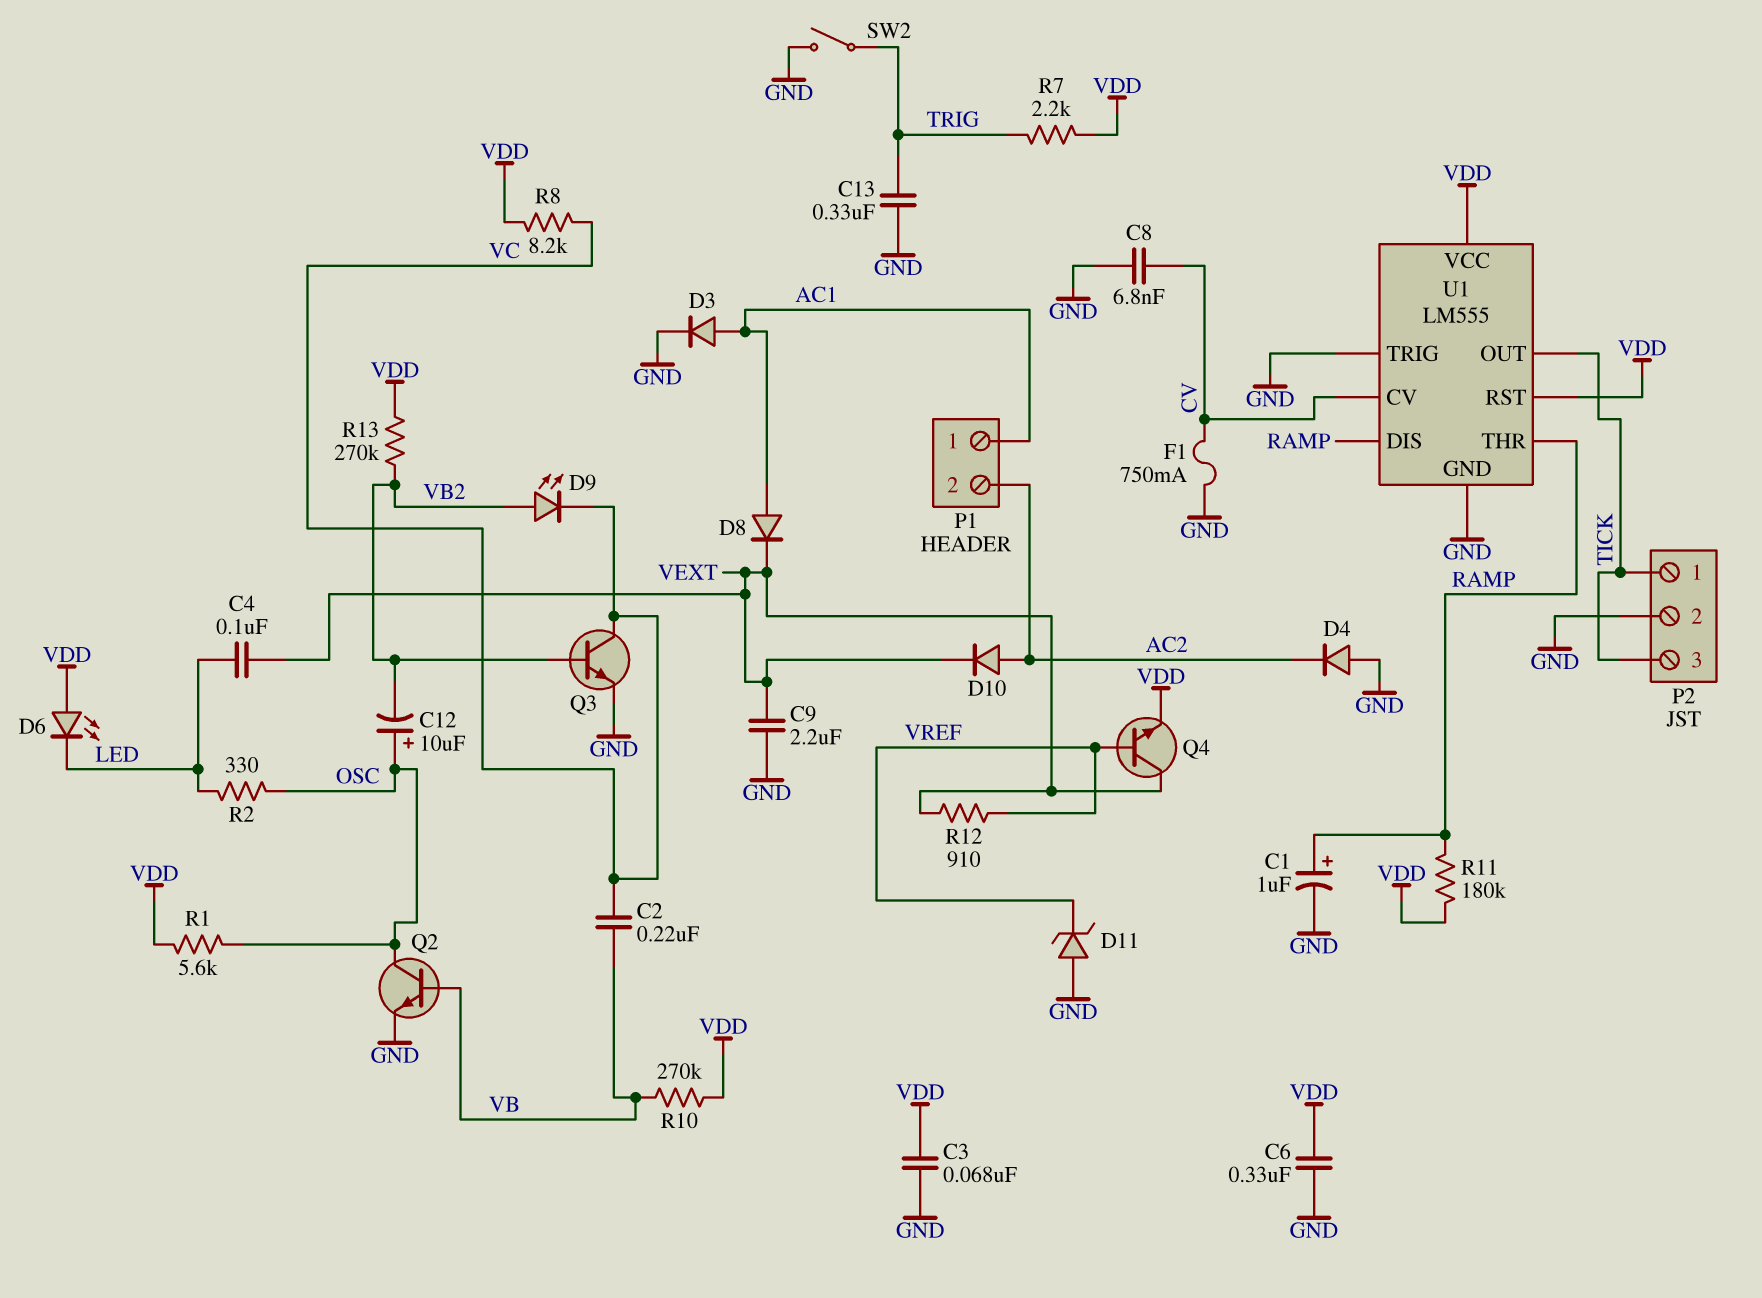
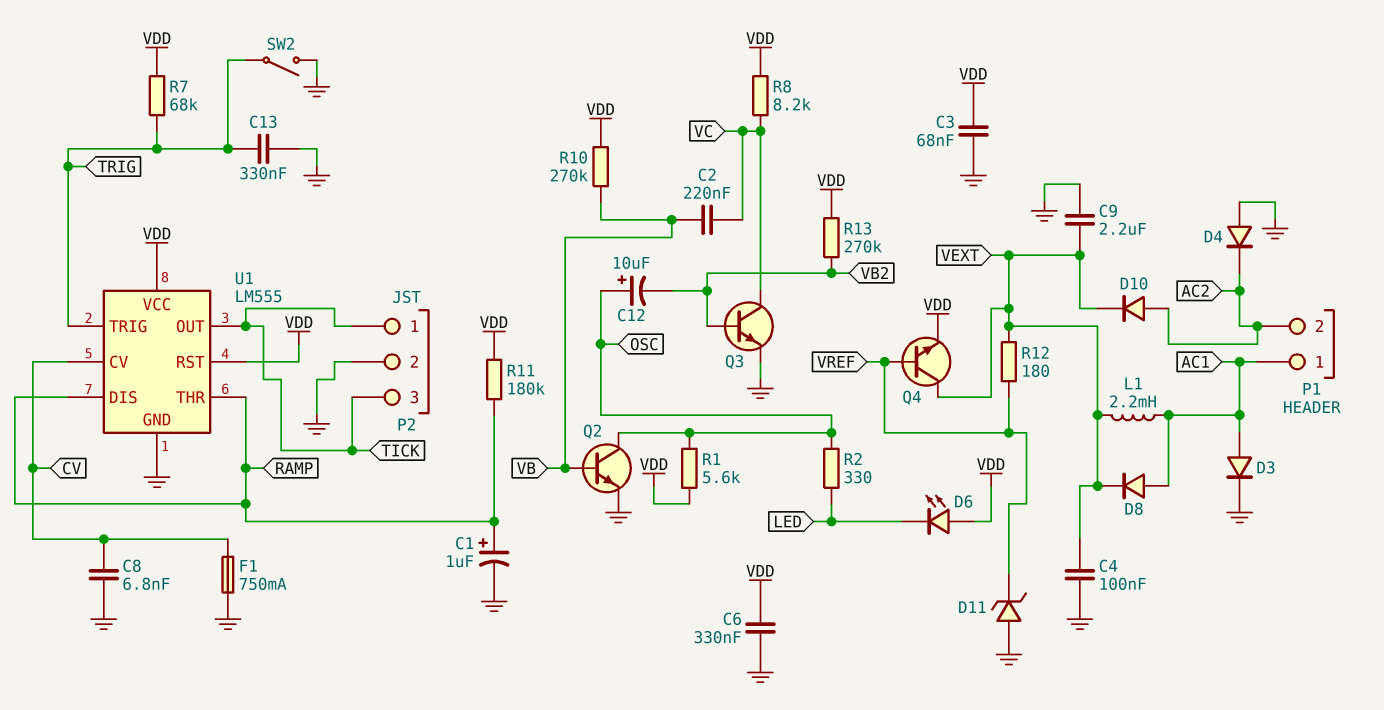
C4: 100nF (LED, VEXT) -> 100nF (GND, VEXT)
D9: LED (A VB2, K VC) -> none
L1: none -> 2.2mH (AC1, VEXT)
R7: 2.2k (TRIG, VDD) -> 68k (TRIG, VDD)
R12: 910 (VEXT, VREF) -> 180 (VEXT, VREF)
U1 pin TRIG: GND -> TRIG

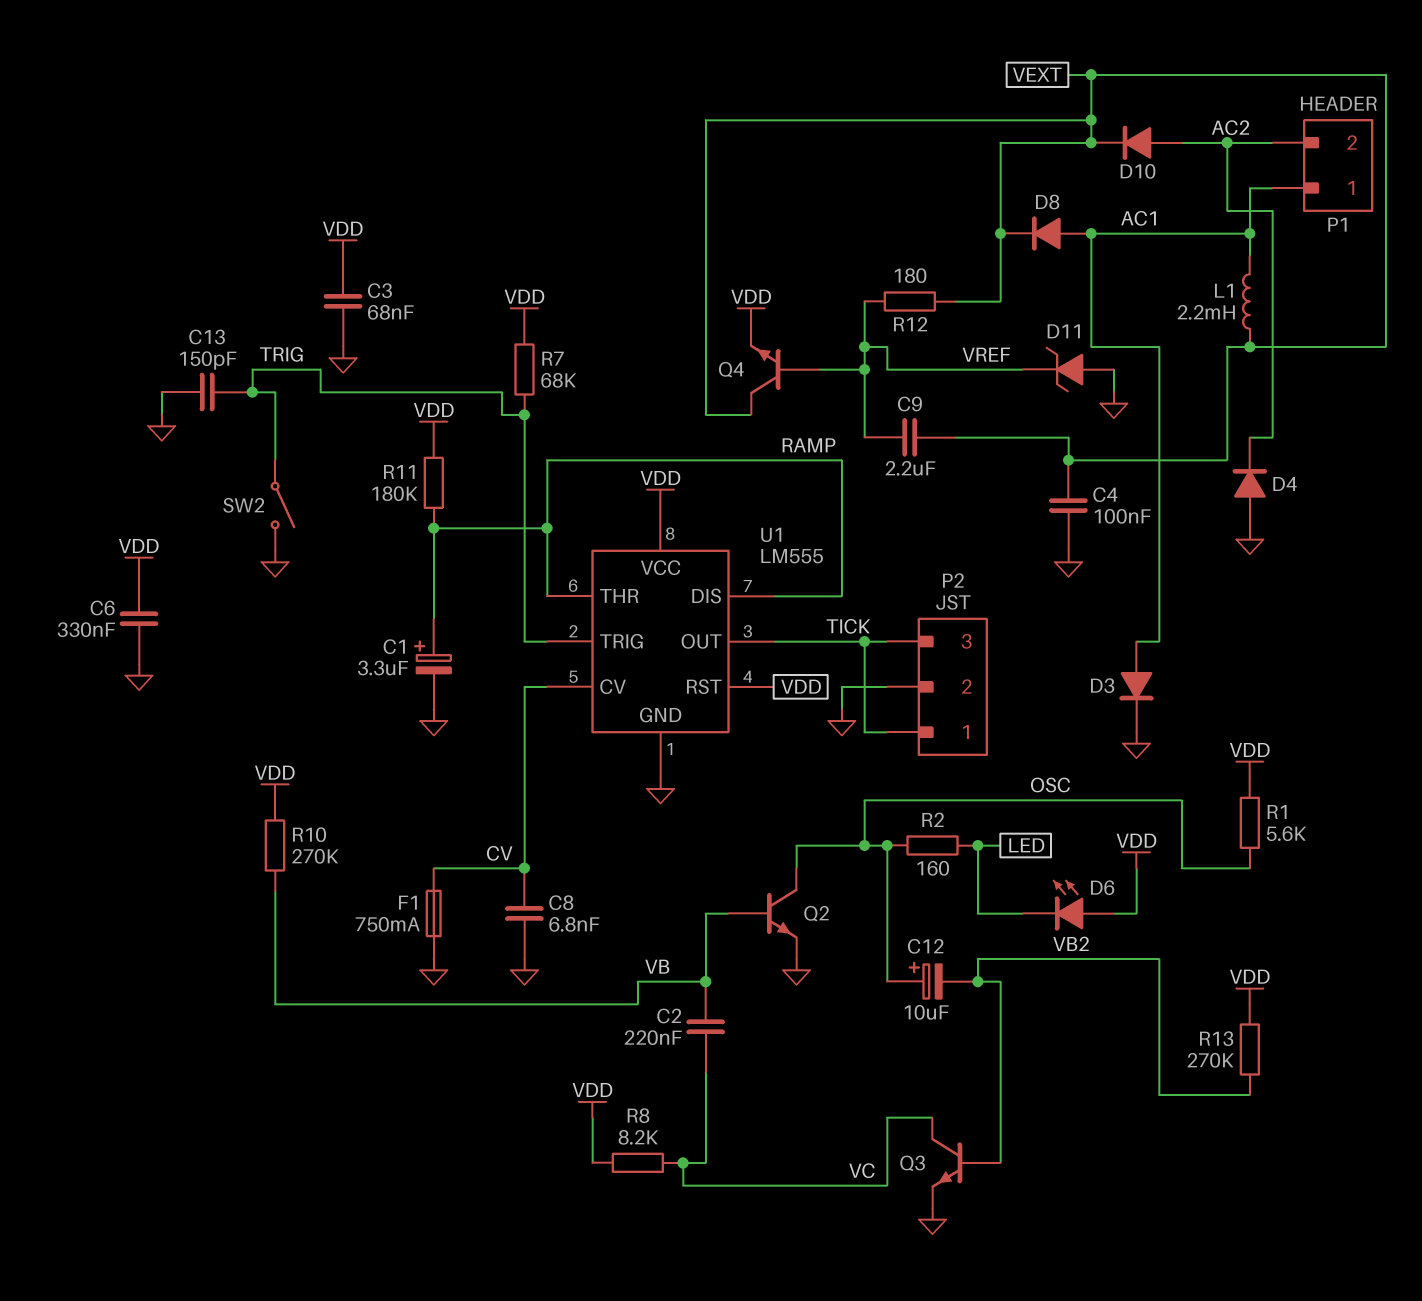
C1: 1uF (plus RAMP, minus GND) -> 3.3uF (plus RAMP, minus GND)
C9: 2.2uF (GND, VEXT) -> 2.2uF (VEXT, VREF)
C13: 330nF (GND, TRIG) -> 150pF (GND, TRIG)
R2: 330 (LED, OSC) -> 160 (LED, OSC)

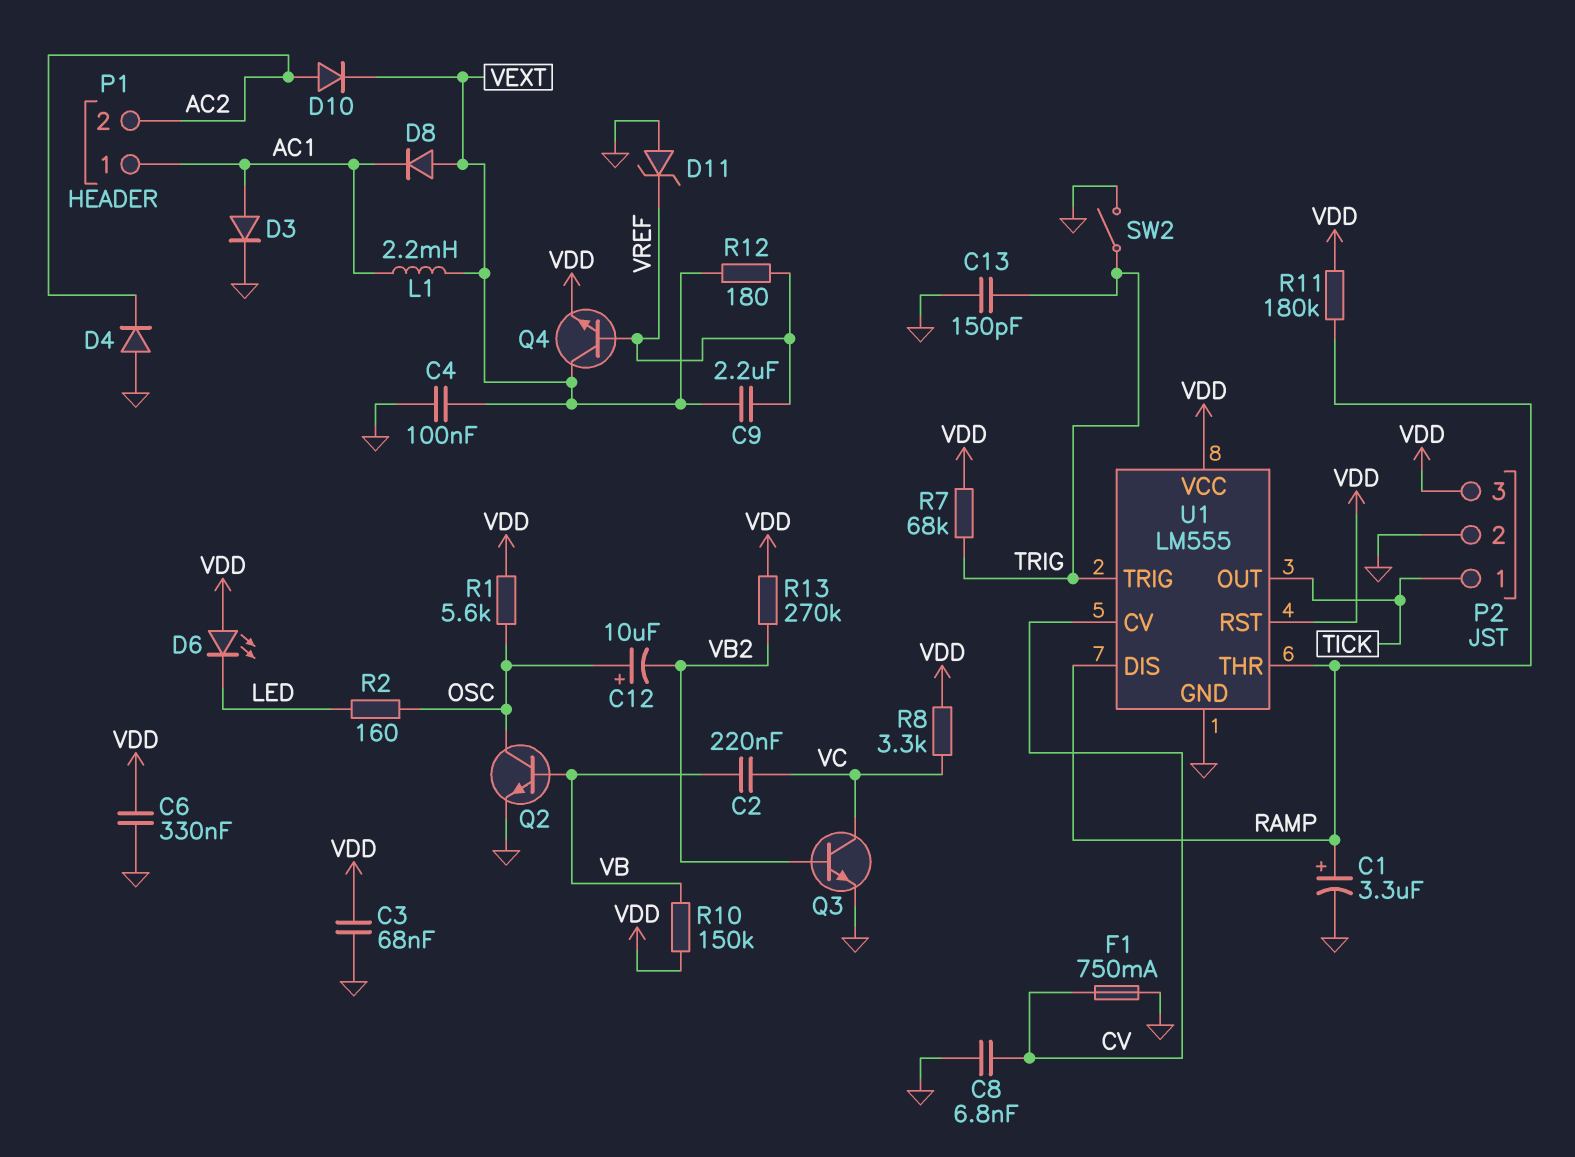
D8: diode (A AC1, K VEXT) -> diode (A VEXT, K AC1)
P2 pin 3: TICK -> VDD
R8: 8.2k (VC, VDD) -> 3.3k (VC, VDD)
R10: 270k (VB, VDD) -> 150k (VB, VDD)

